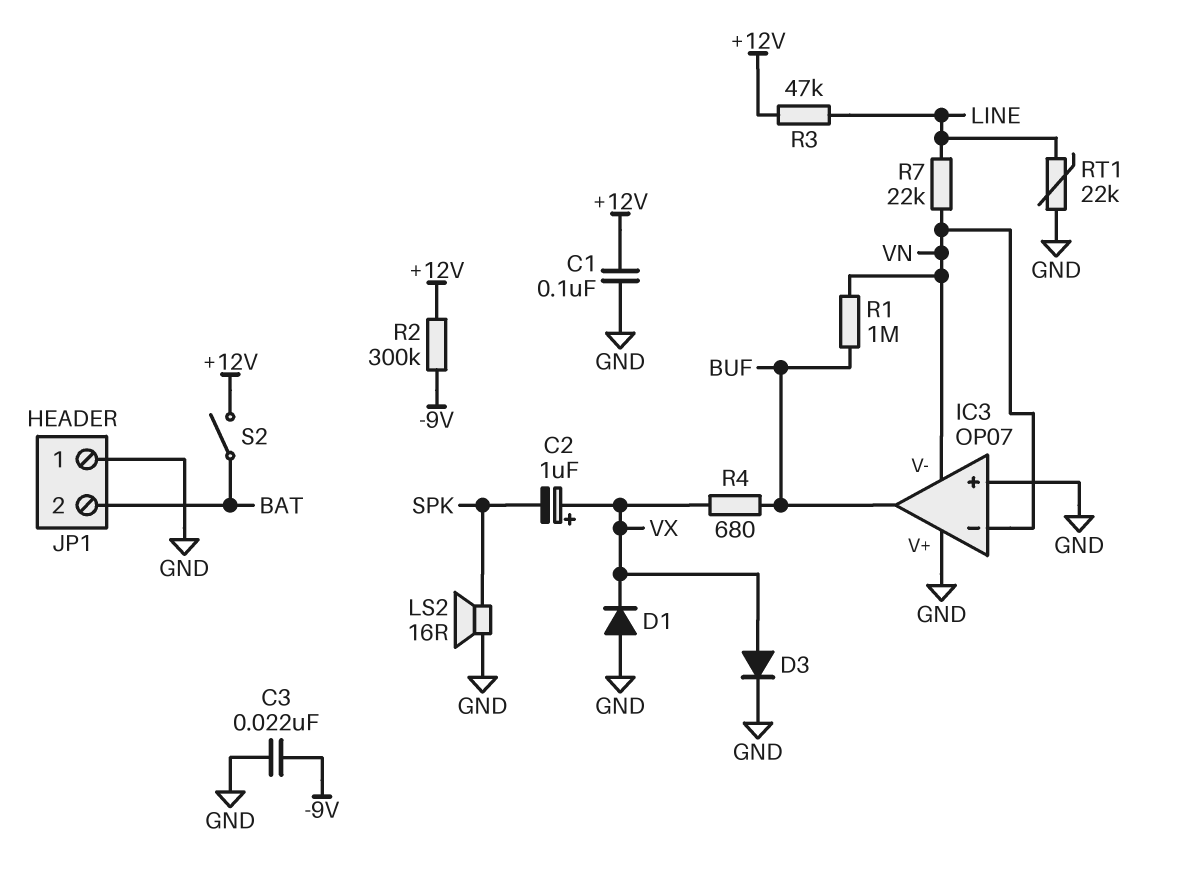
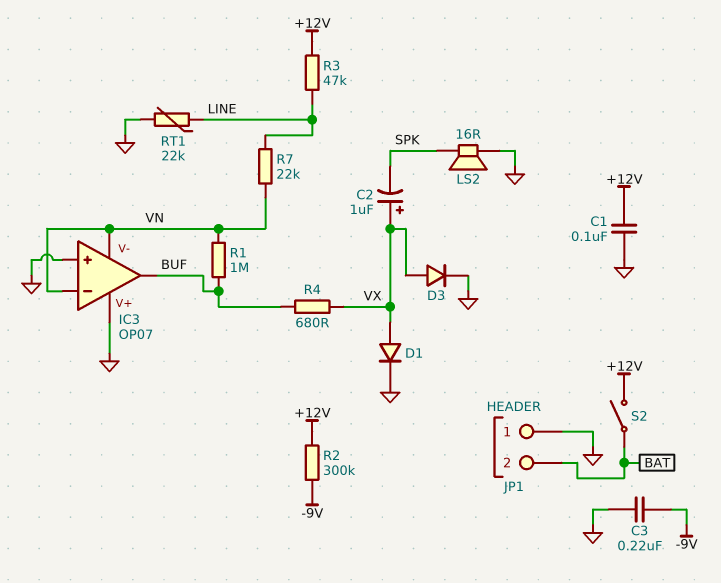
C3: 22nF (-9V, GND) -> 220nF (-9V, GND)
D1: diode (A GND, K VX) -> diode (A VX, K GND)

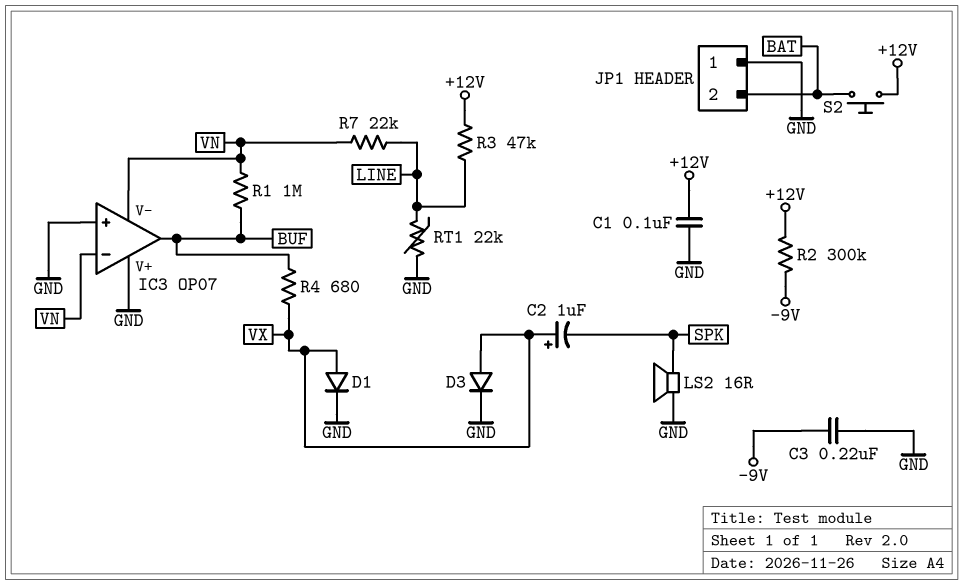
S2: switch (+12V, BAT) -> button (+12V, BAT)

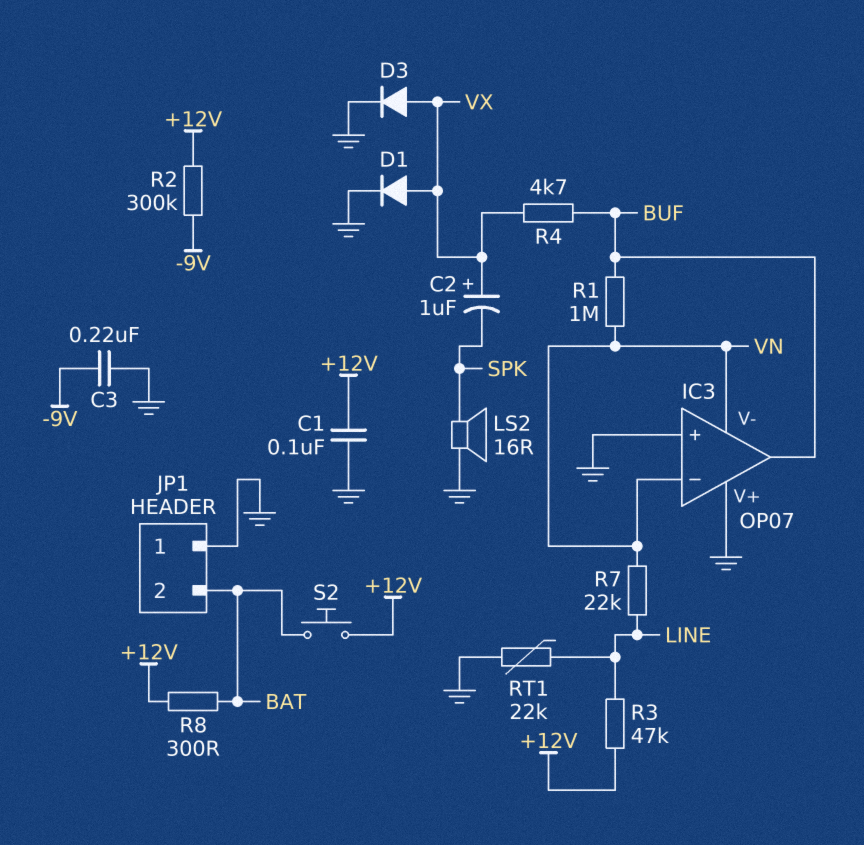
R4: 680 (BUF, VX) -> 4.7k (BUF, VX)
R8: none -> 300 (+12V, BAT)

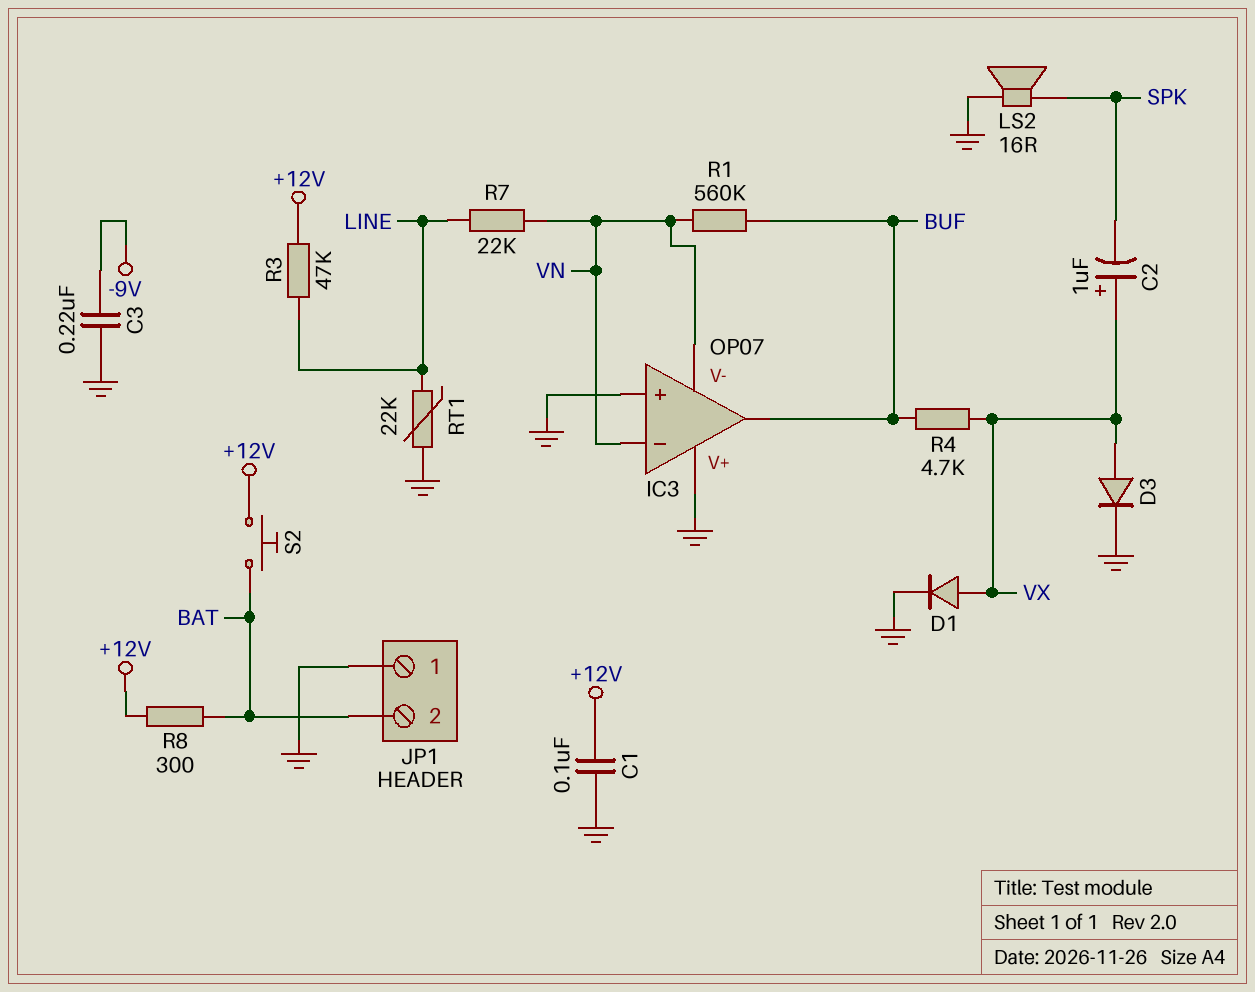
R1: 1M (BUF, VN) -> 560k (BUF, VN)
R2: 300k (+12V, -9V) -> none

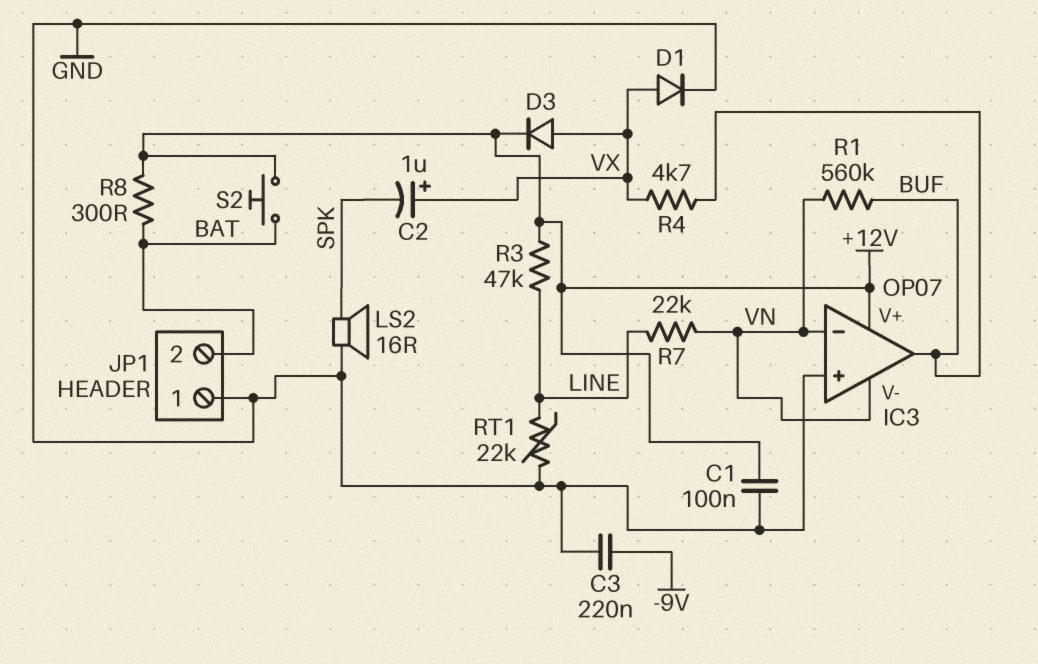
D3: diode (A VX, K GND) -> diode (A VX, K +12V)
IC3 pin V+: GND -> +12V

